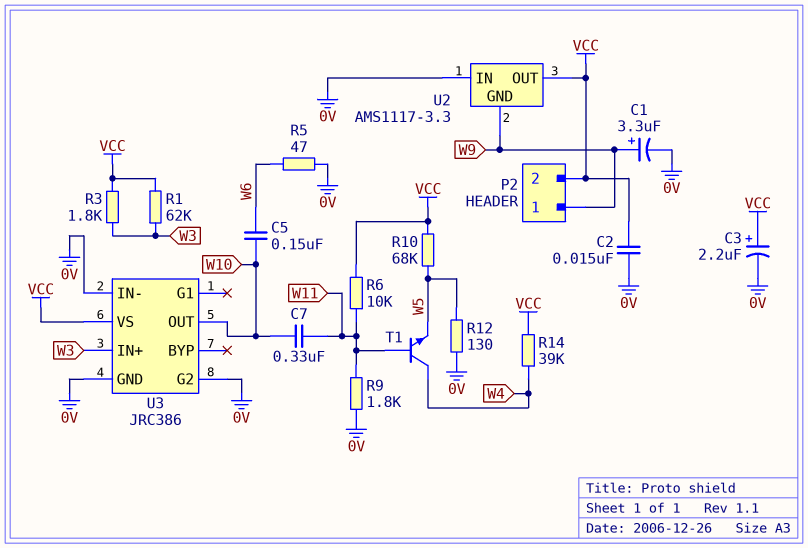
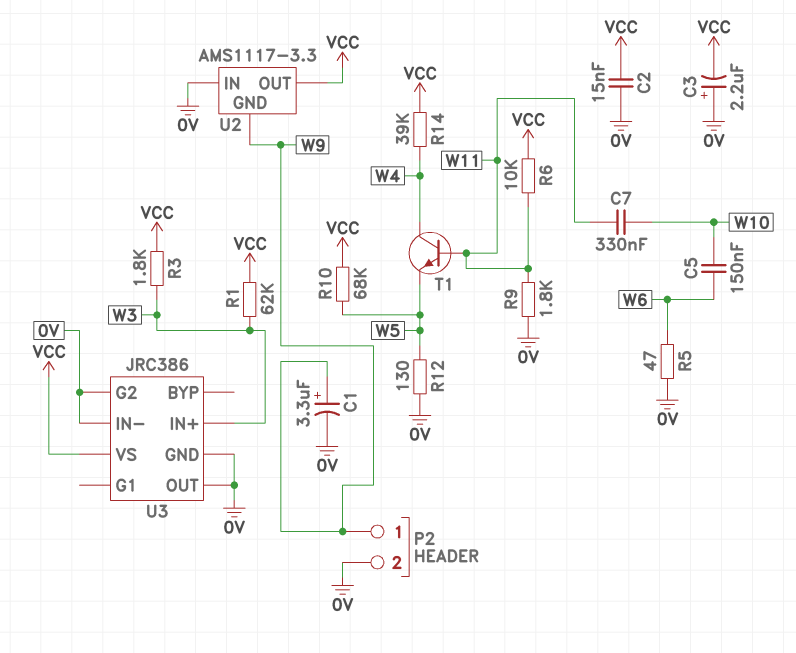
C3: 2.2uF (plus VCC, minus 0V) -> 2.2uF (plus 0V, minus VCC)
P2 pin 2: VCC -> 0V
U3 pin OUT: W10 -> 0V

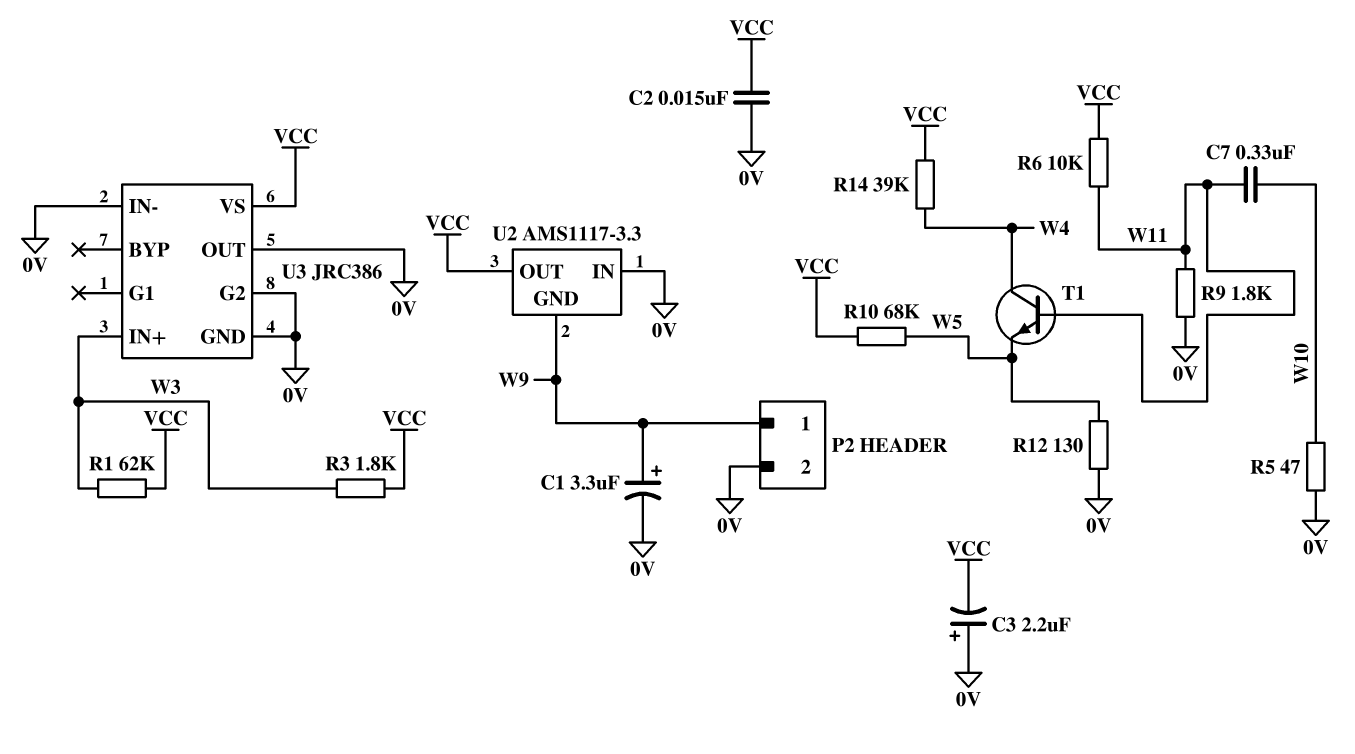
C5: 150nF (W6, W10) -> none
R5: 47 (0V, W6) -> 47 (0V, W10)

